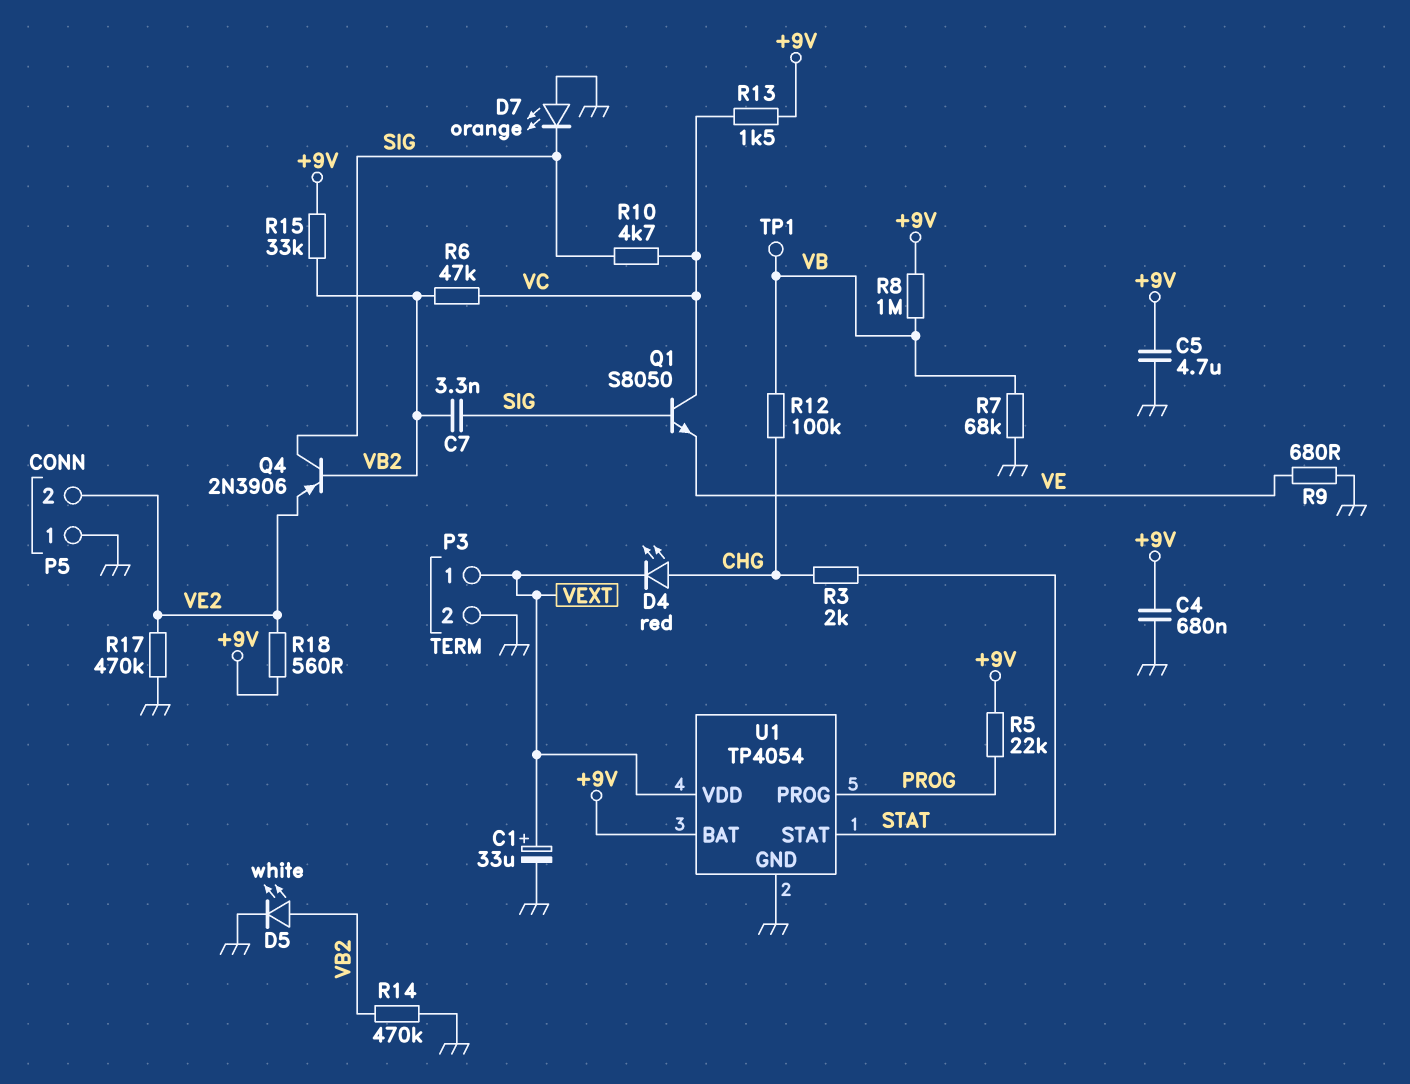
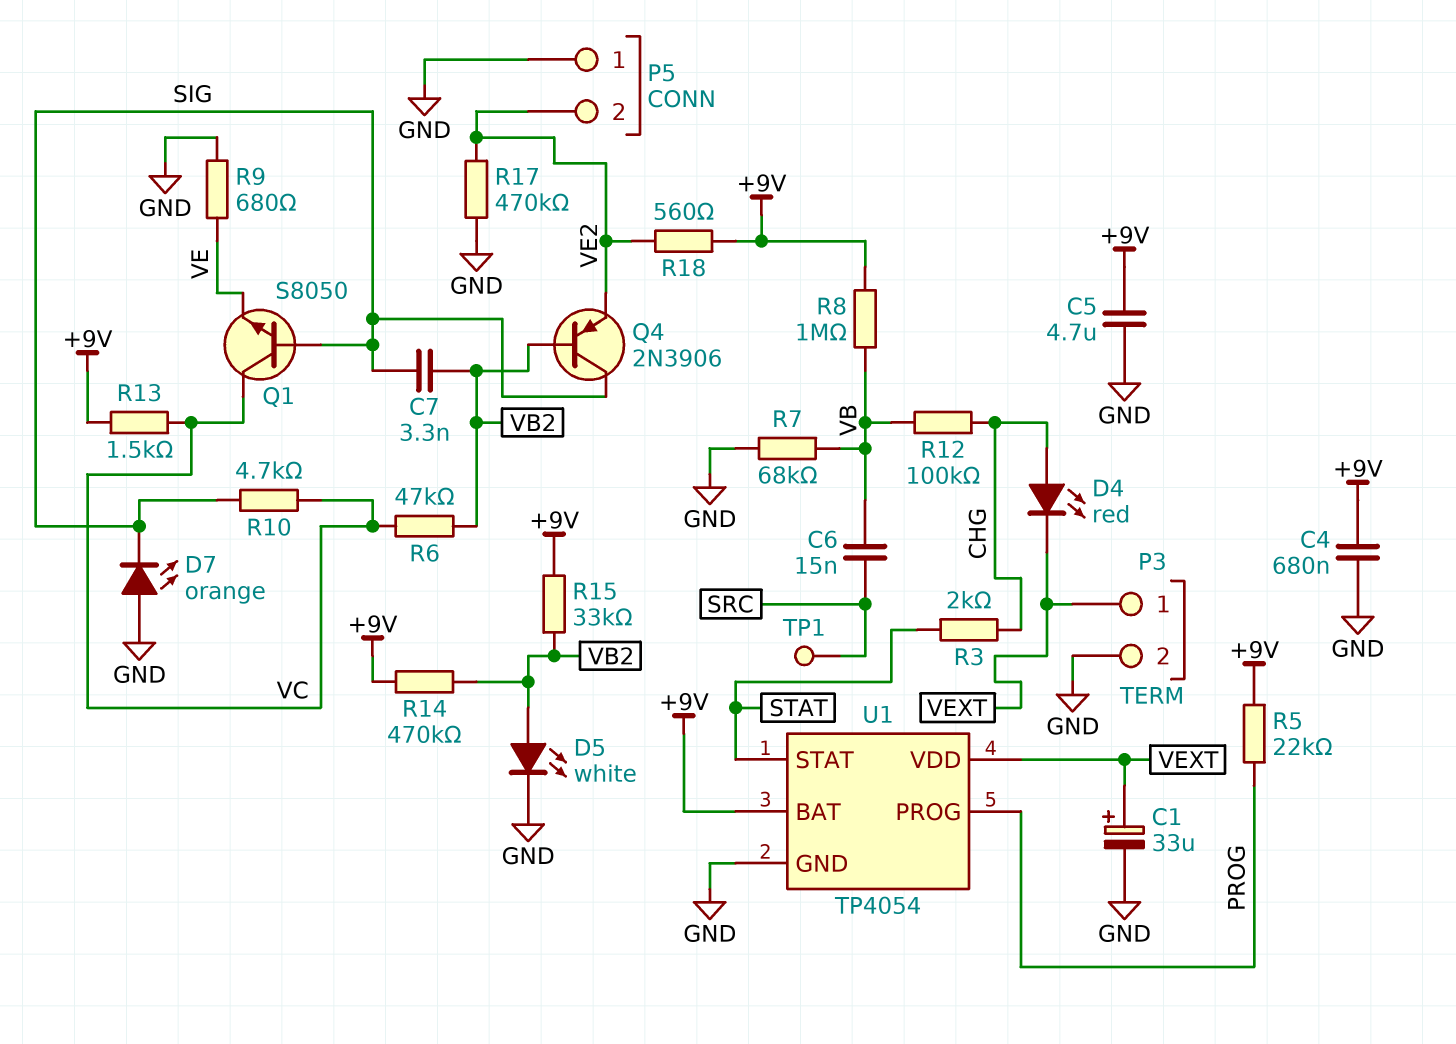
C6: none -> 15nF (SRC, VB)
R14: 470k (GND, VB2) -> 470k (+9V, VB2)
TP1: test point (VB) -> test point (SRC)

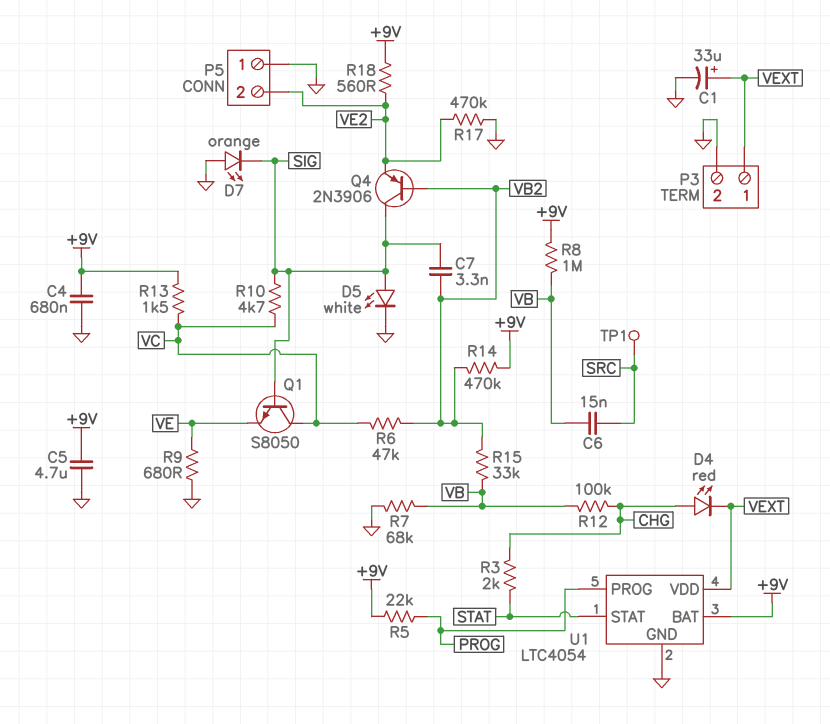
D5: LED white (A VB2, K GND) -> LED white (A SIG, K GND)
R15: 33k (+9V, VB2) -> 33k (VB, VB2)
U1: TP4054 -> LTC4054

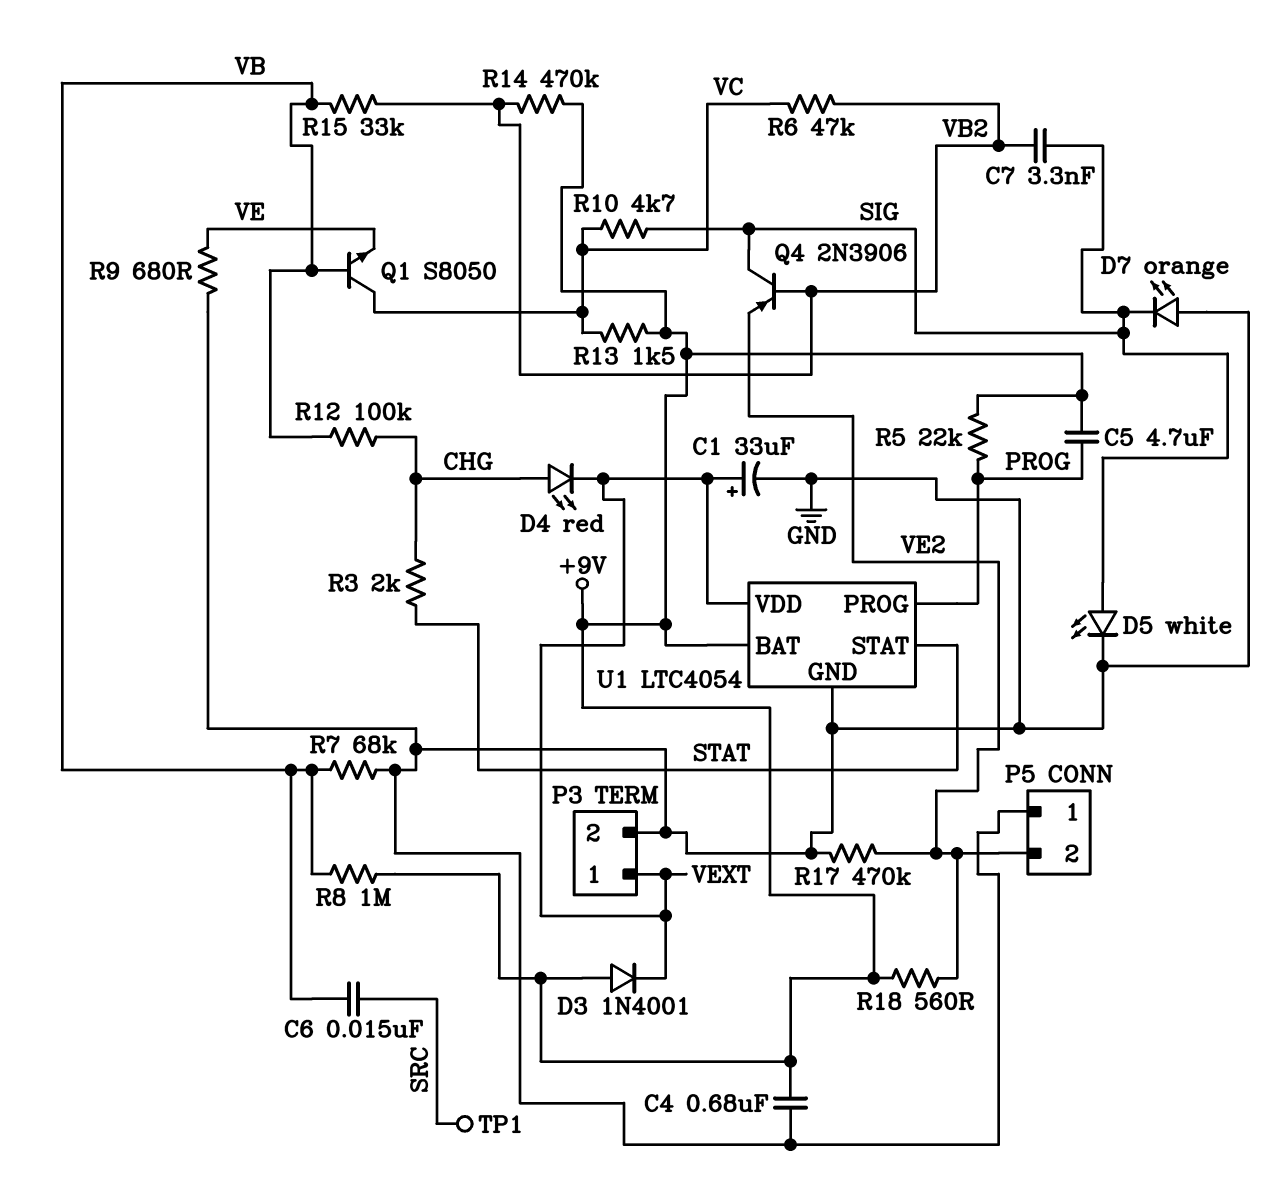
C5: 4.7uF (+9V, GND) -> 4.7uF (+9V, PROG)
D3: none -> diode 1N4001 (A +9V, K VEXT)
Q1: NPN S8050 (B SIG, C VC, E VE) -> NPN S8050 (B VB, C VC, E VE)

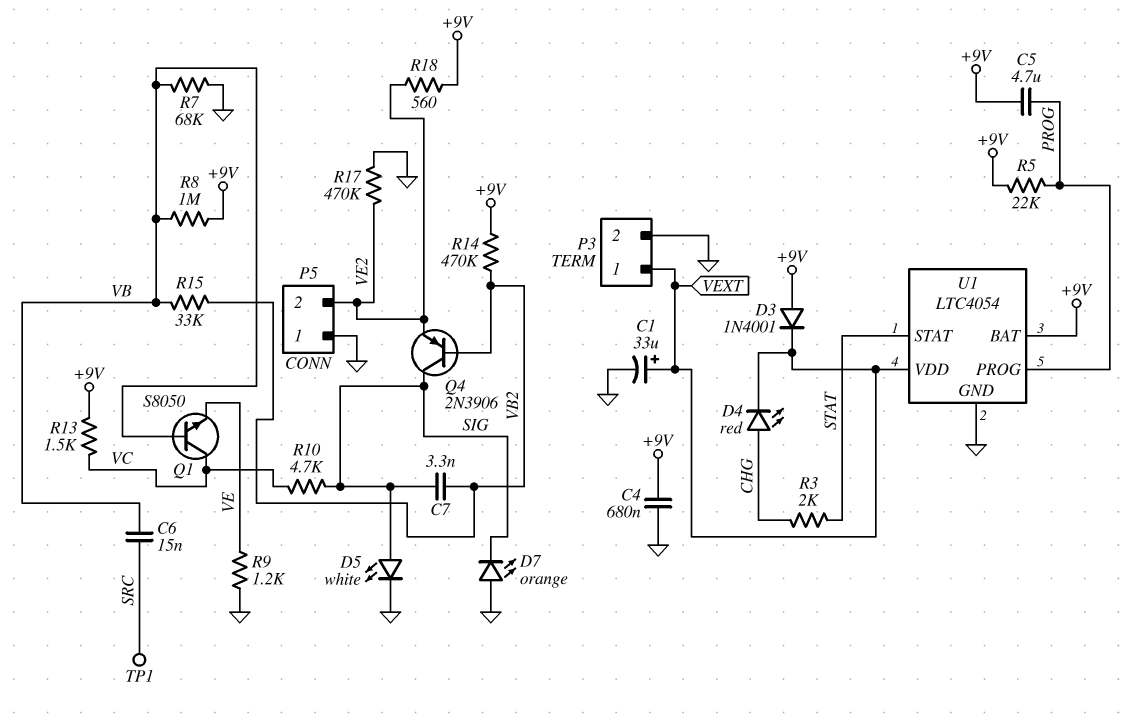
R6: 47k (VB2, VC) -> none
R9: 680 (GND, VE) -> 1.2k (GND, VE)
R12: 100k (CHG, VB) -> none

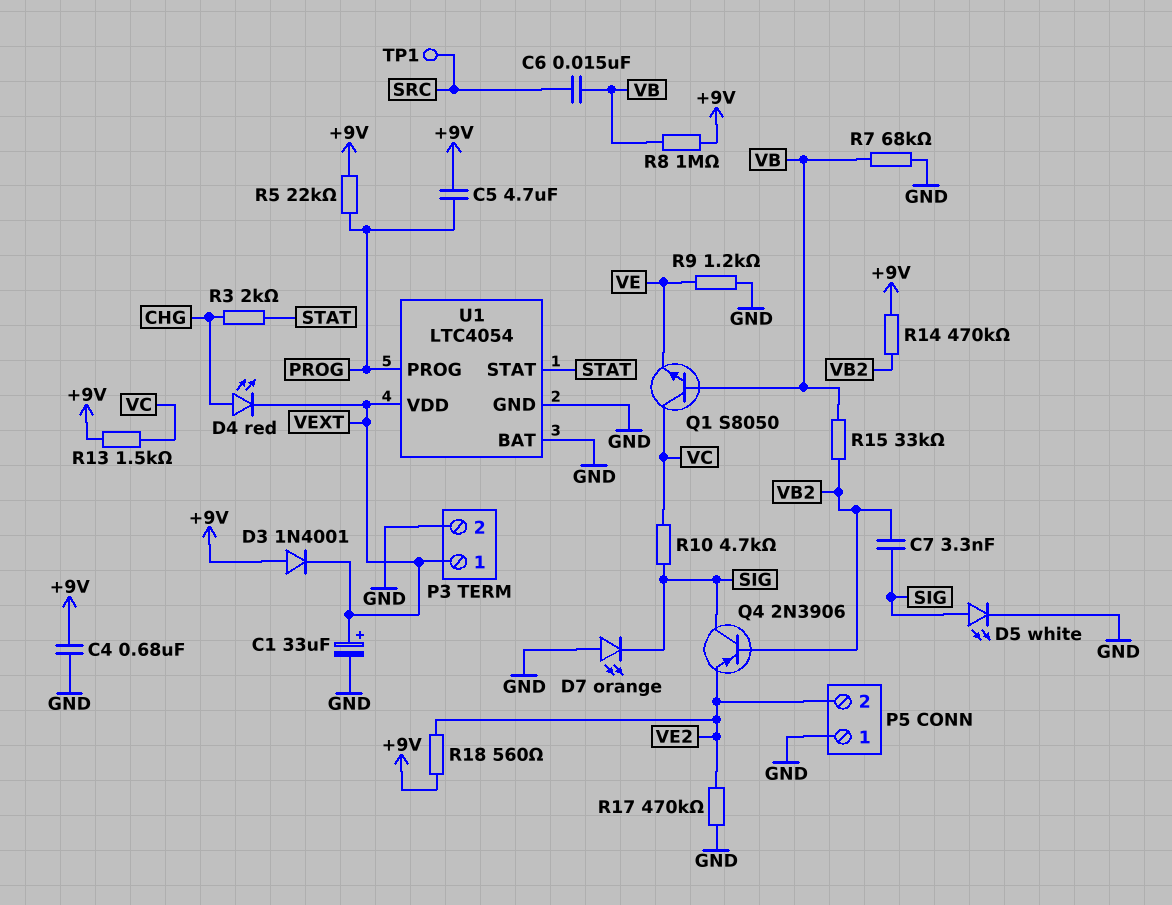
U1 pin BAT: +9V -> GND

